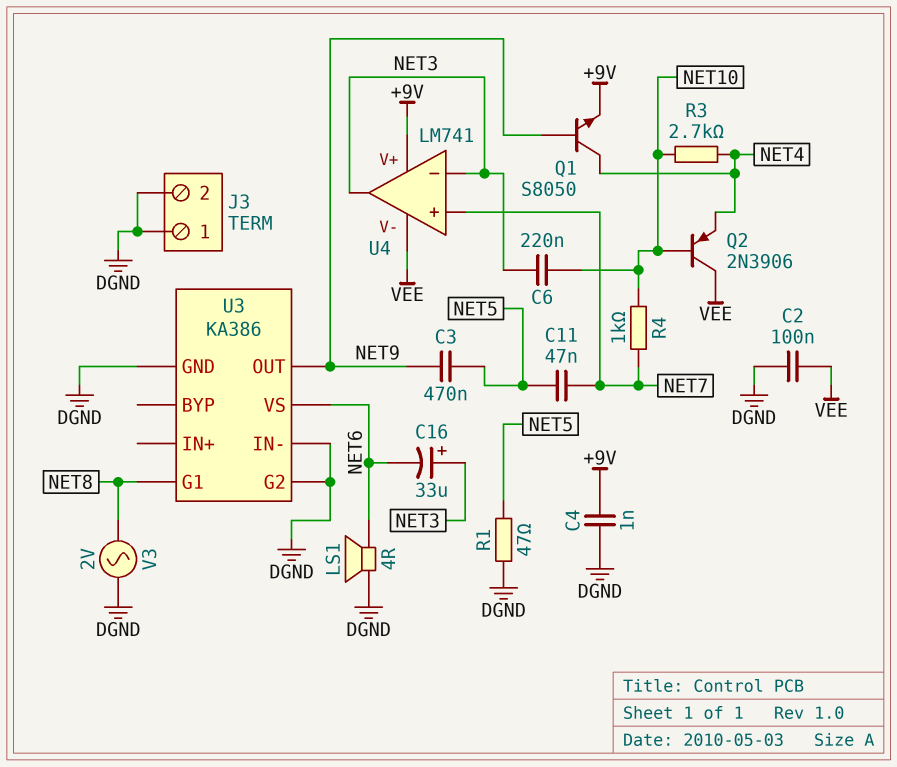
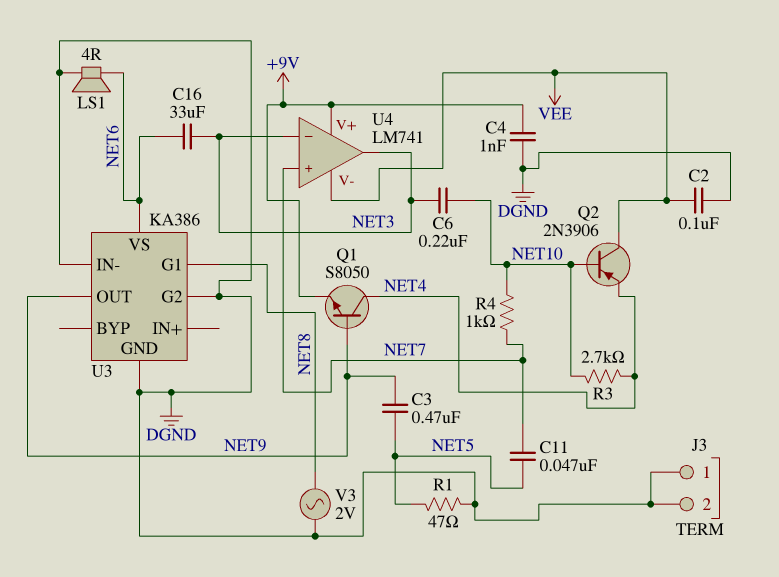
C16: 33uF (plus NET3, minus NET6) -> 33uF (NET3, NET6)

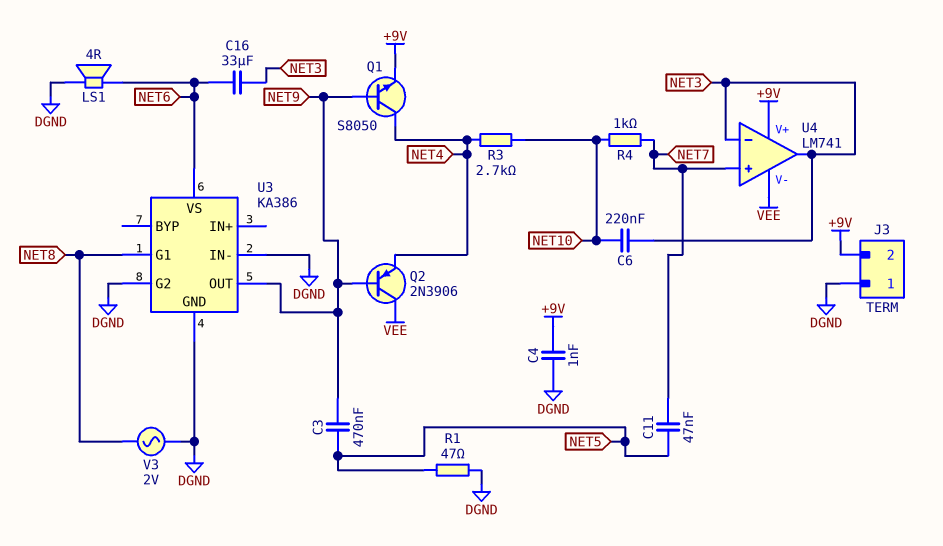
C2: 100nF (DGND, VEE) -> none
J3 pin 2: DGND -> +9V
Q2: PNP 2N3906 (B NET10, C VEE, E NET4) -> PNP 2N3906 (B NET9, C VEE, E NET4)

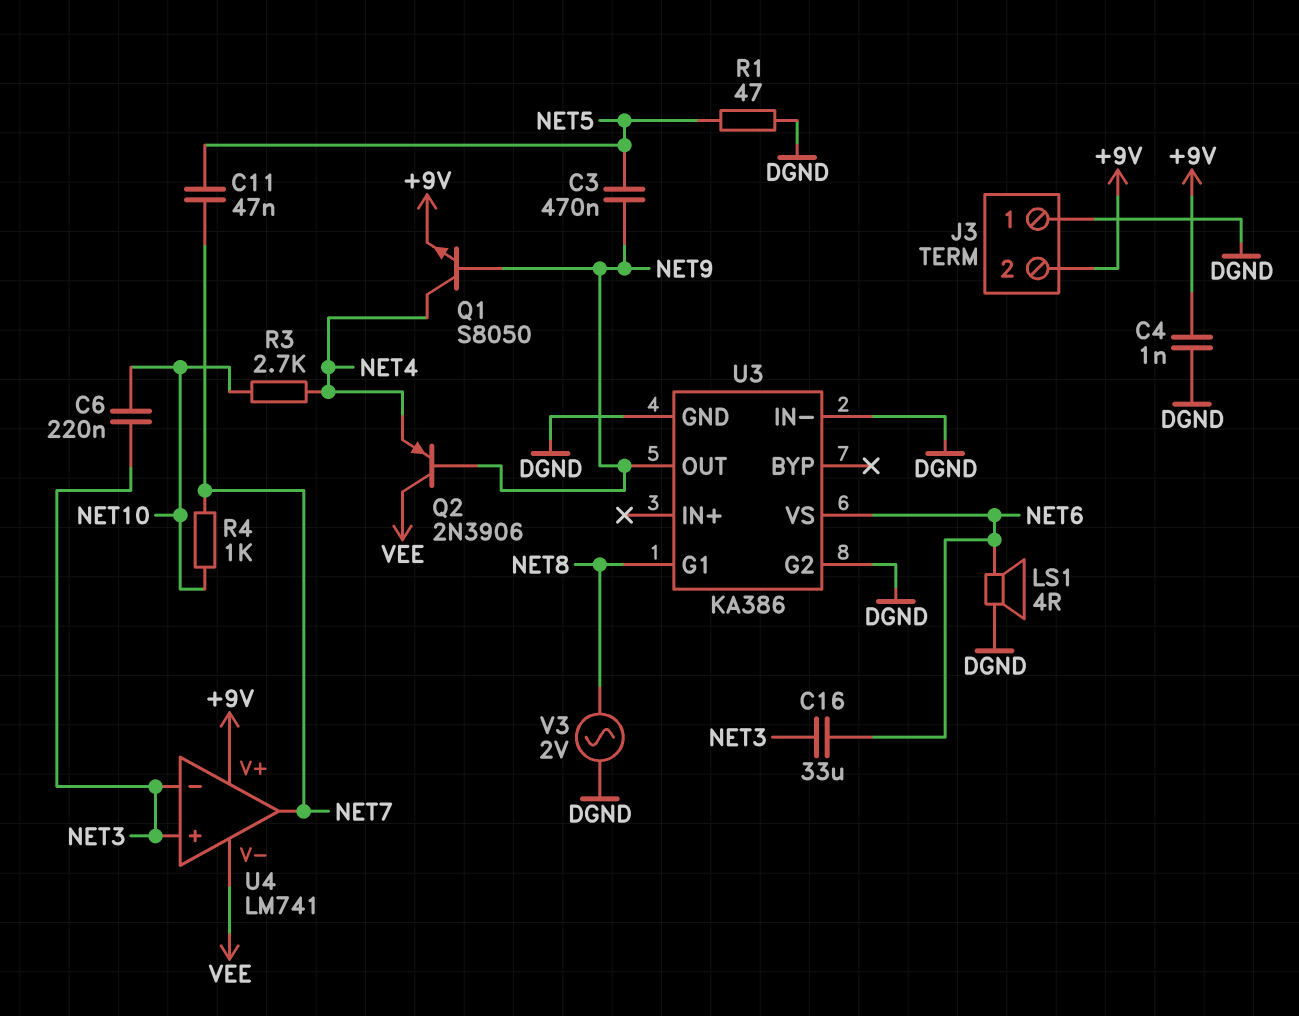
U4 pin in+: NET7 -> NET3
U4 pin out: NET3 -> NET7

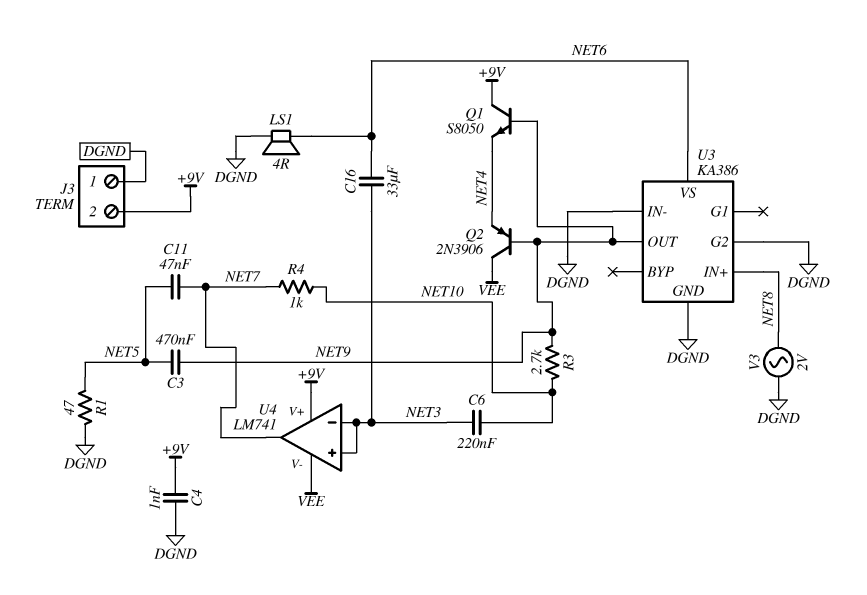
Q1: NPN S8050 (B NET9, C NET4, E +9V) -> NPN S8050 (B NET9, C +9V, E NET4)
R3: 2.7k (NET4, NET10) -> 2.7k (NET9, NET10)
U3 pin G1: NET8 -> none
U3 pin IN+: none -> NET8

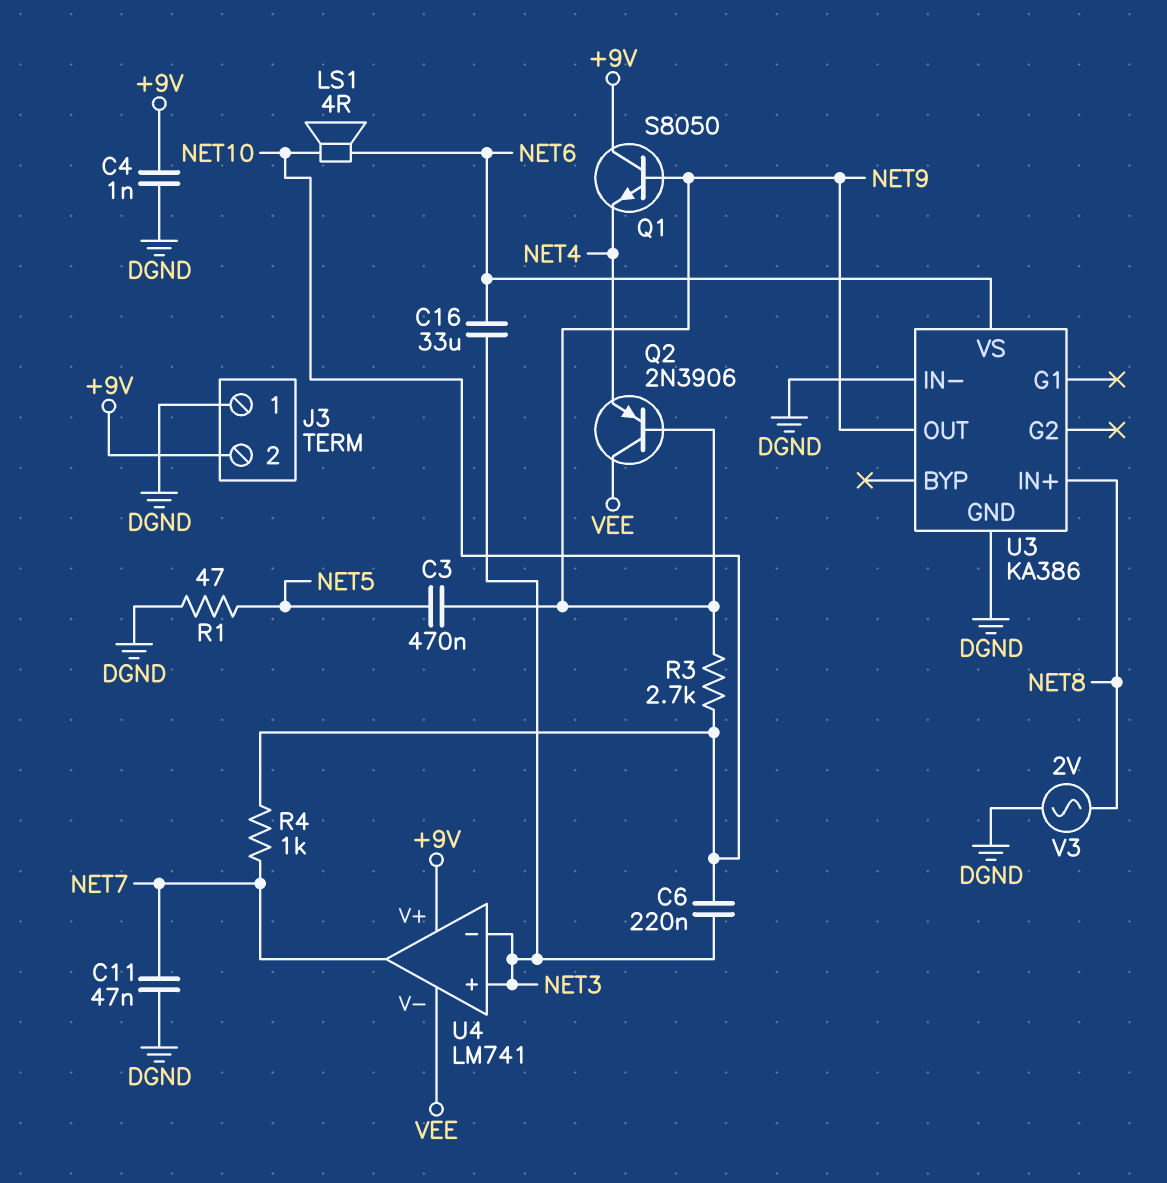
C11: 47nF (NET5, NET7) -> 47nF (DGND, NET7)
LS1: speaker 4R (DGND, NET6) -> speaker 4R (NET6, NET10)
U3 pin G2: DGND -> none

